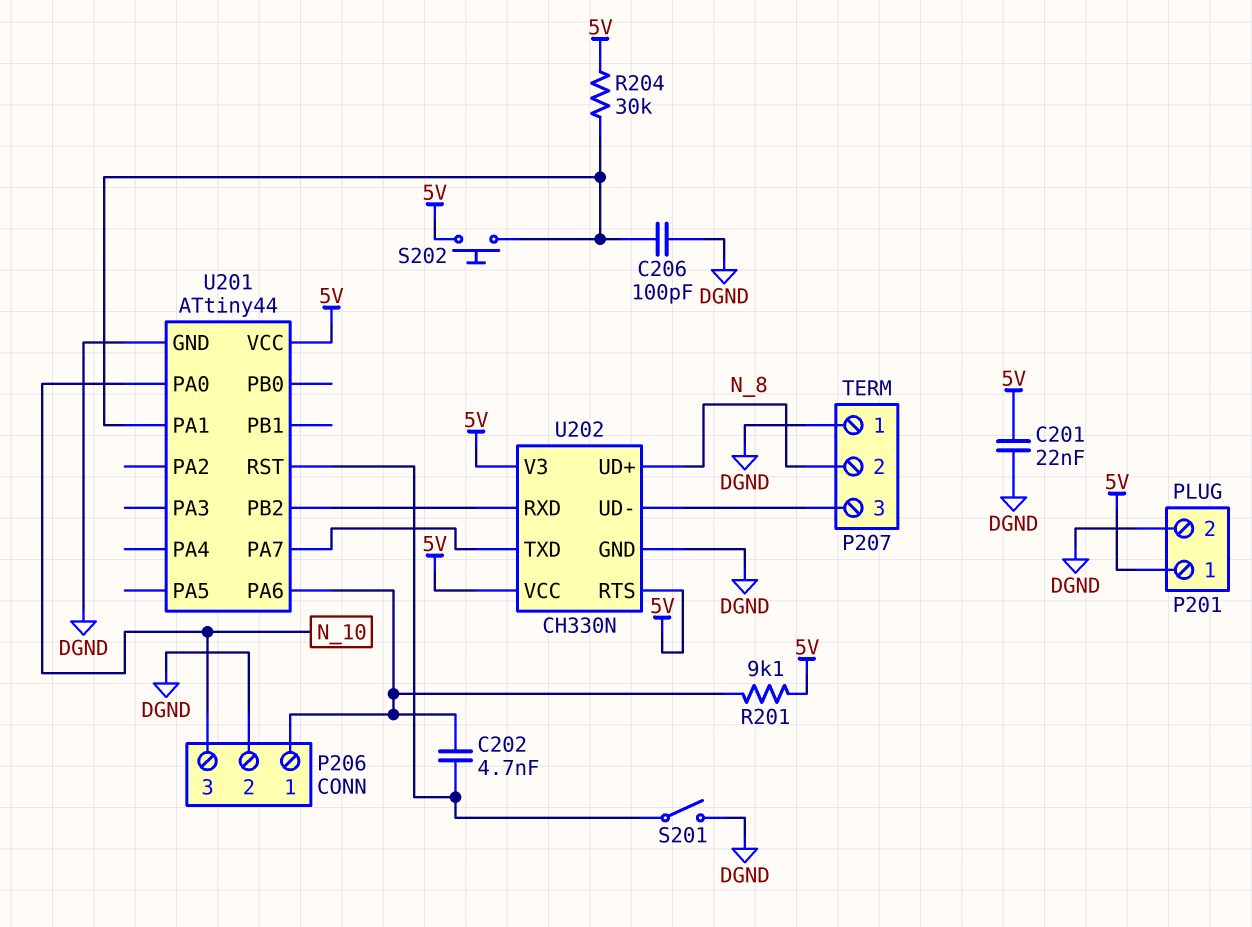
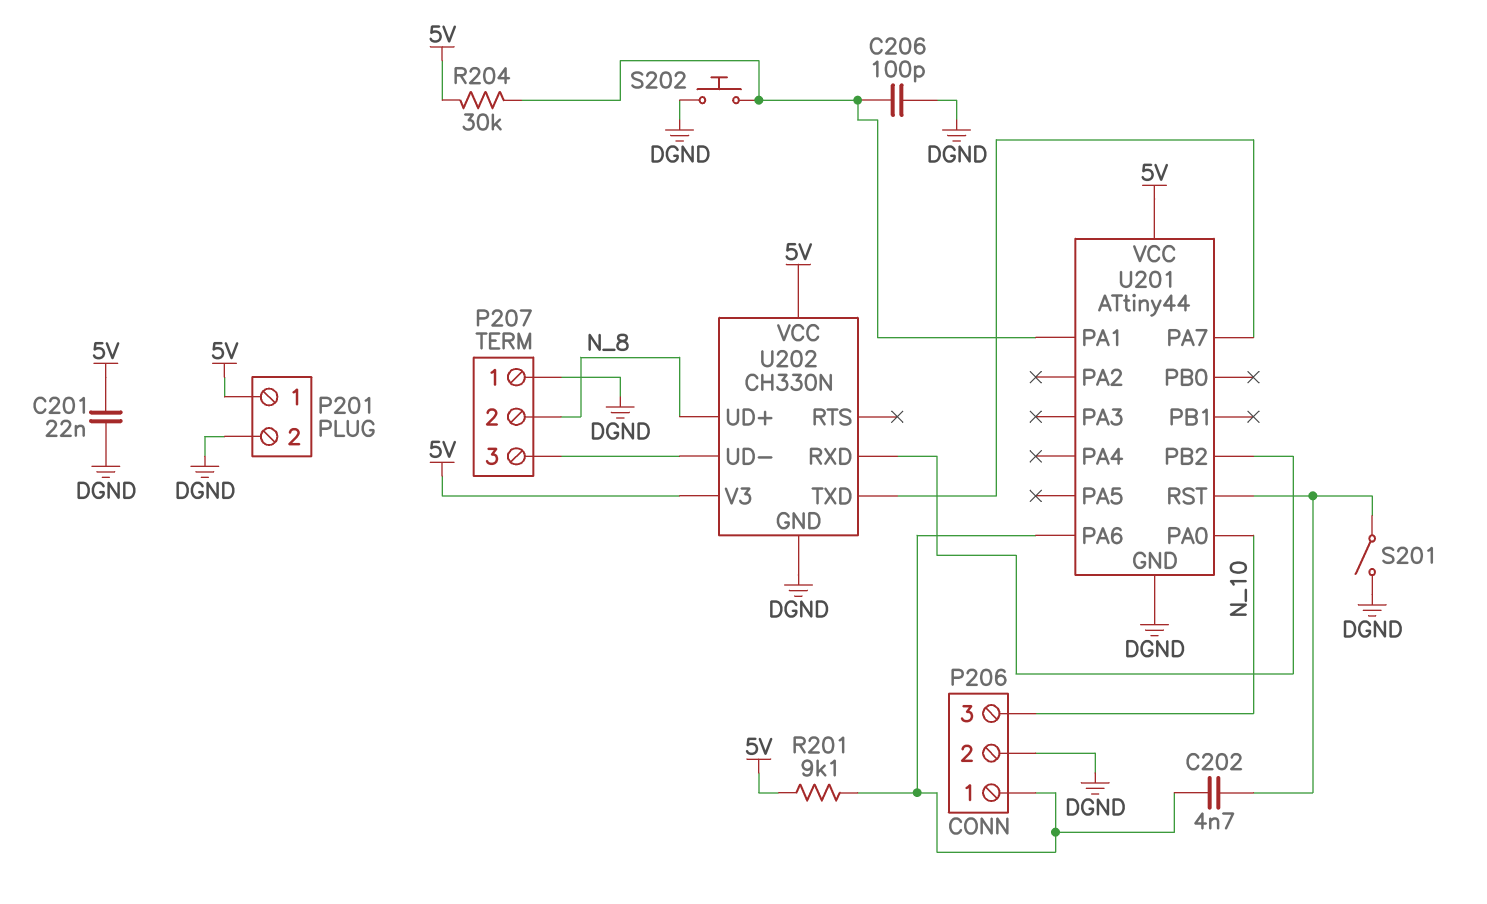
S202: button (5V, U201/PA1) -> button (DGND, U201/PA1)
U202 pin RTS: 5V -> none

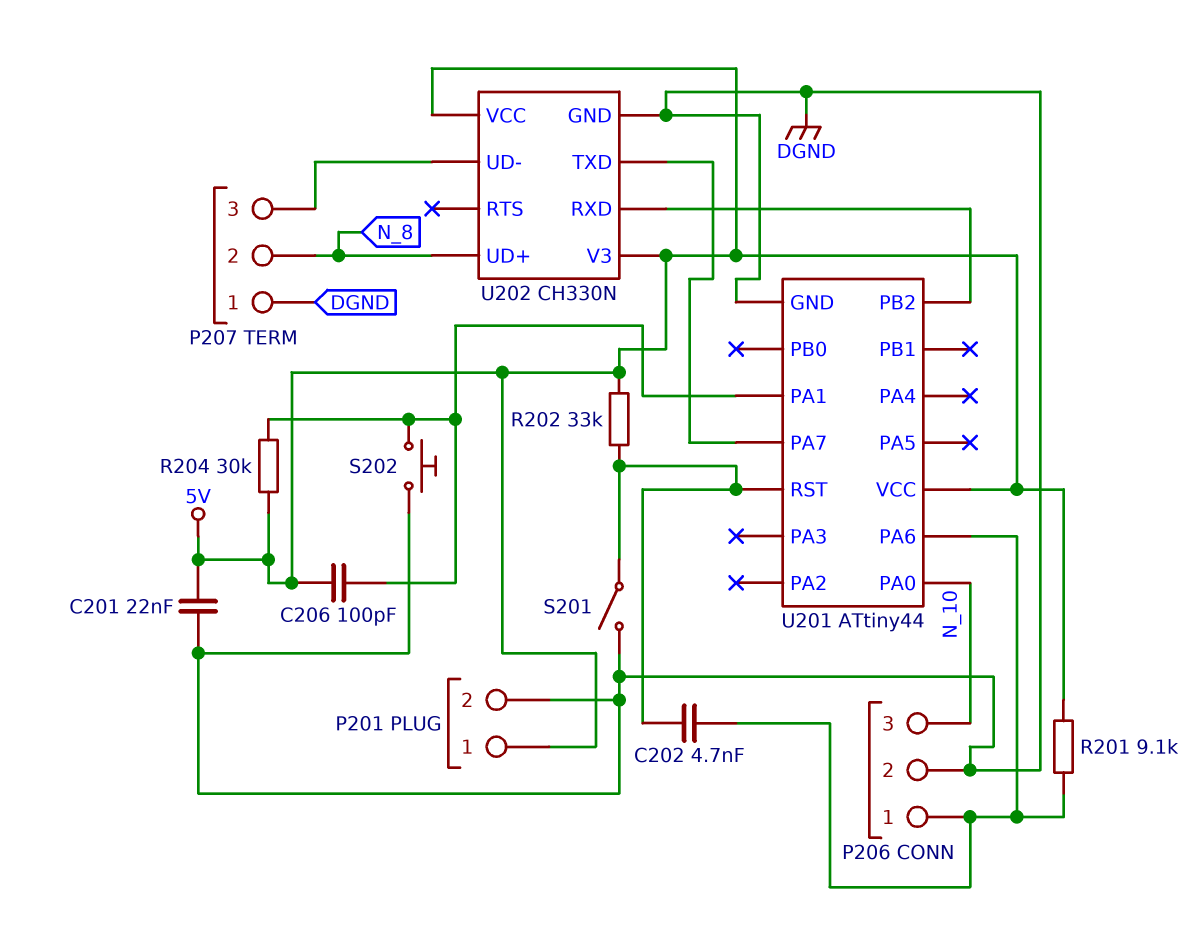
C206: 100pF (DGND, U201/PA1) -> 100pF (5V, U201/PA1)
R202: none -> 33k (5V, U201/RST)

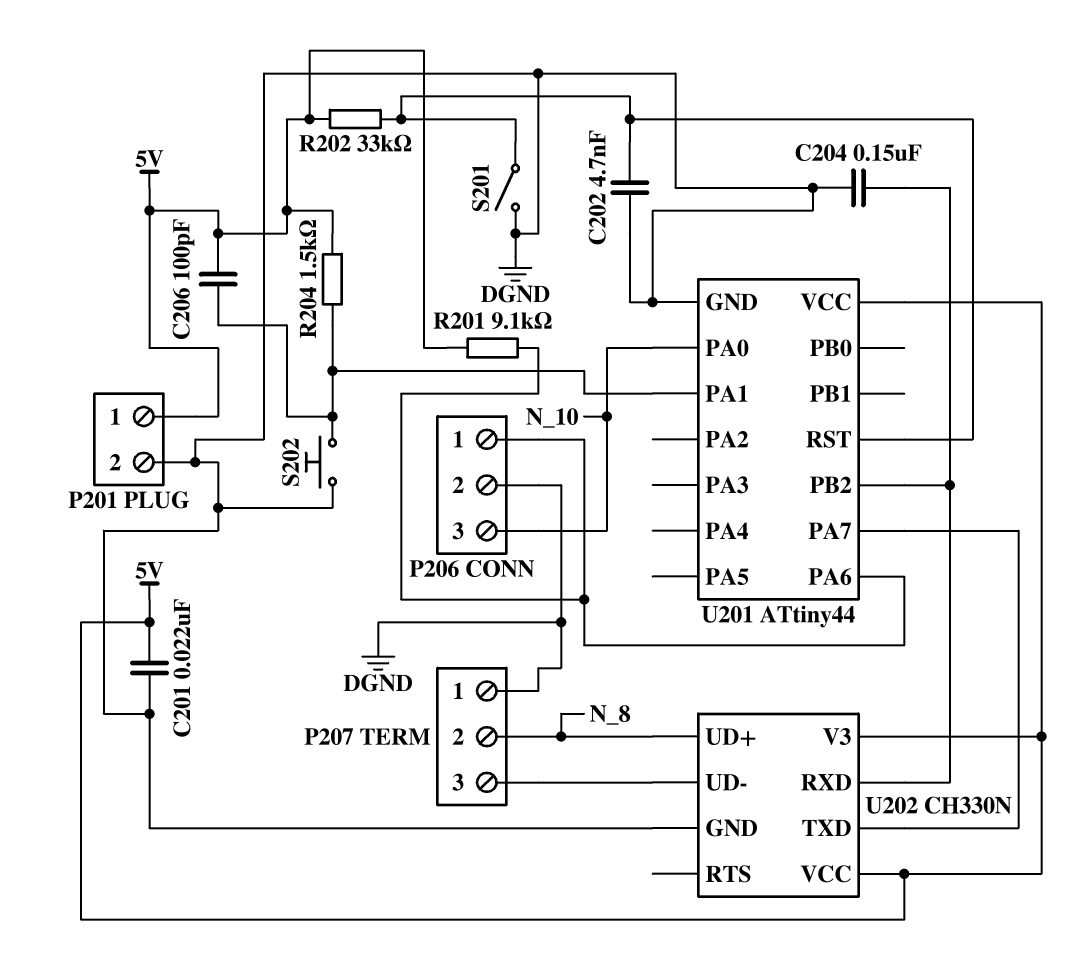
C202: 4.7nF (P206/1, U201/RST) -> 4.7nF (DGND, U201/RST)
C204: none -> 150nF (DGND, U201/PB2)
R204: 30k (5V, U201/PA1) -> 1.5k (5V, U201/PA1)

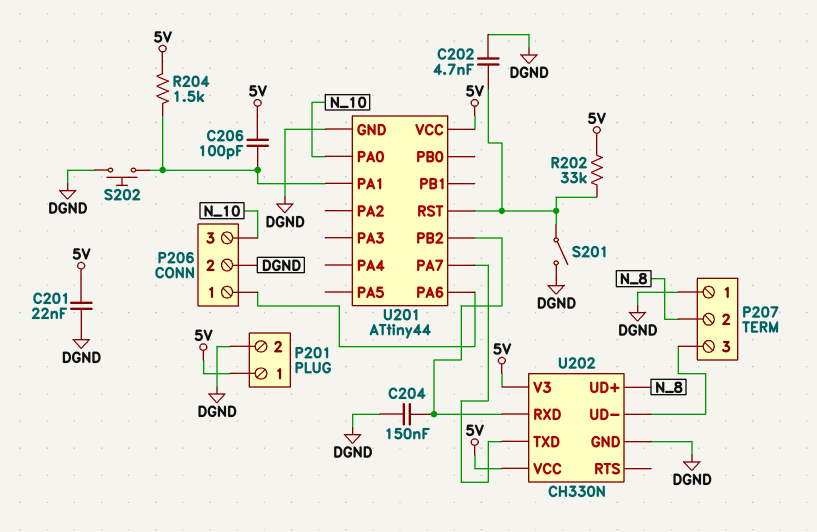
R201: 9.1k (5V, P206/1) -> none

